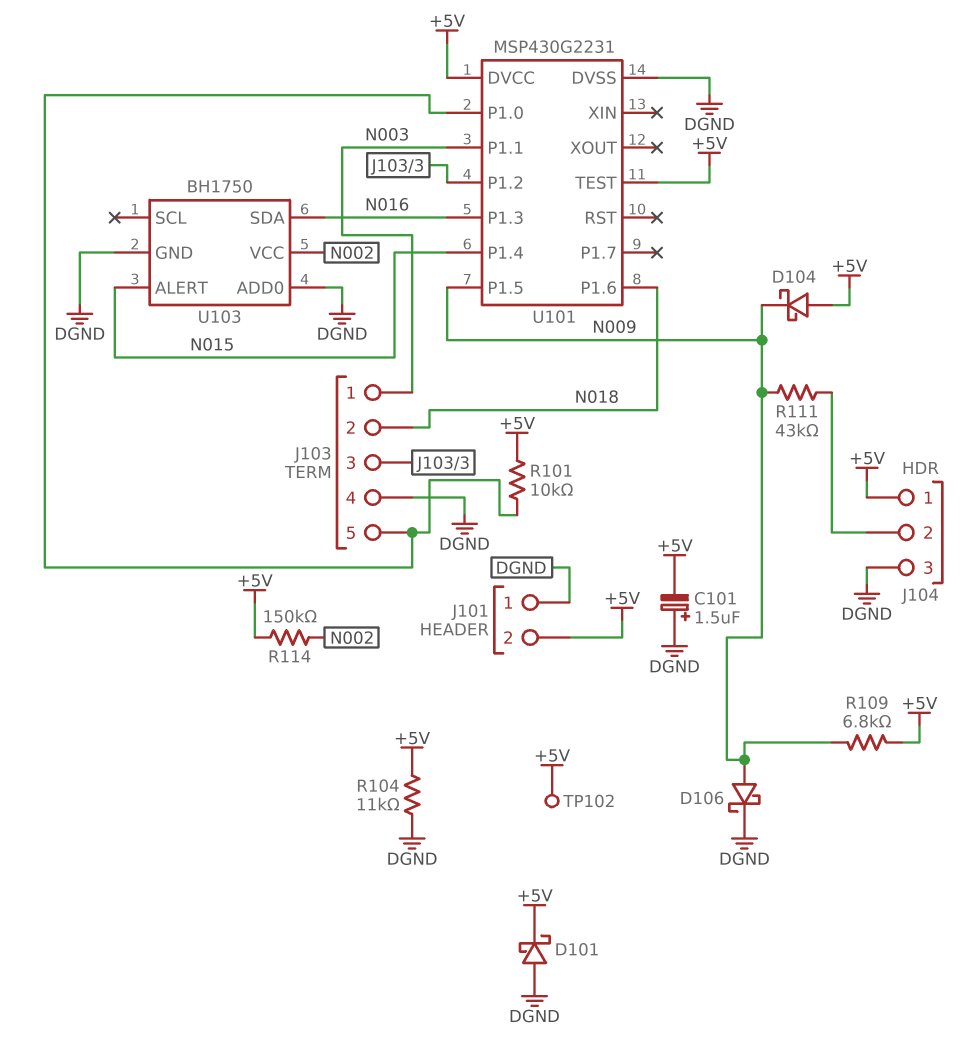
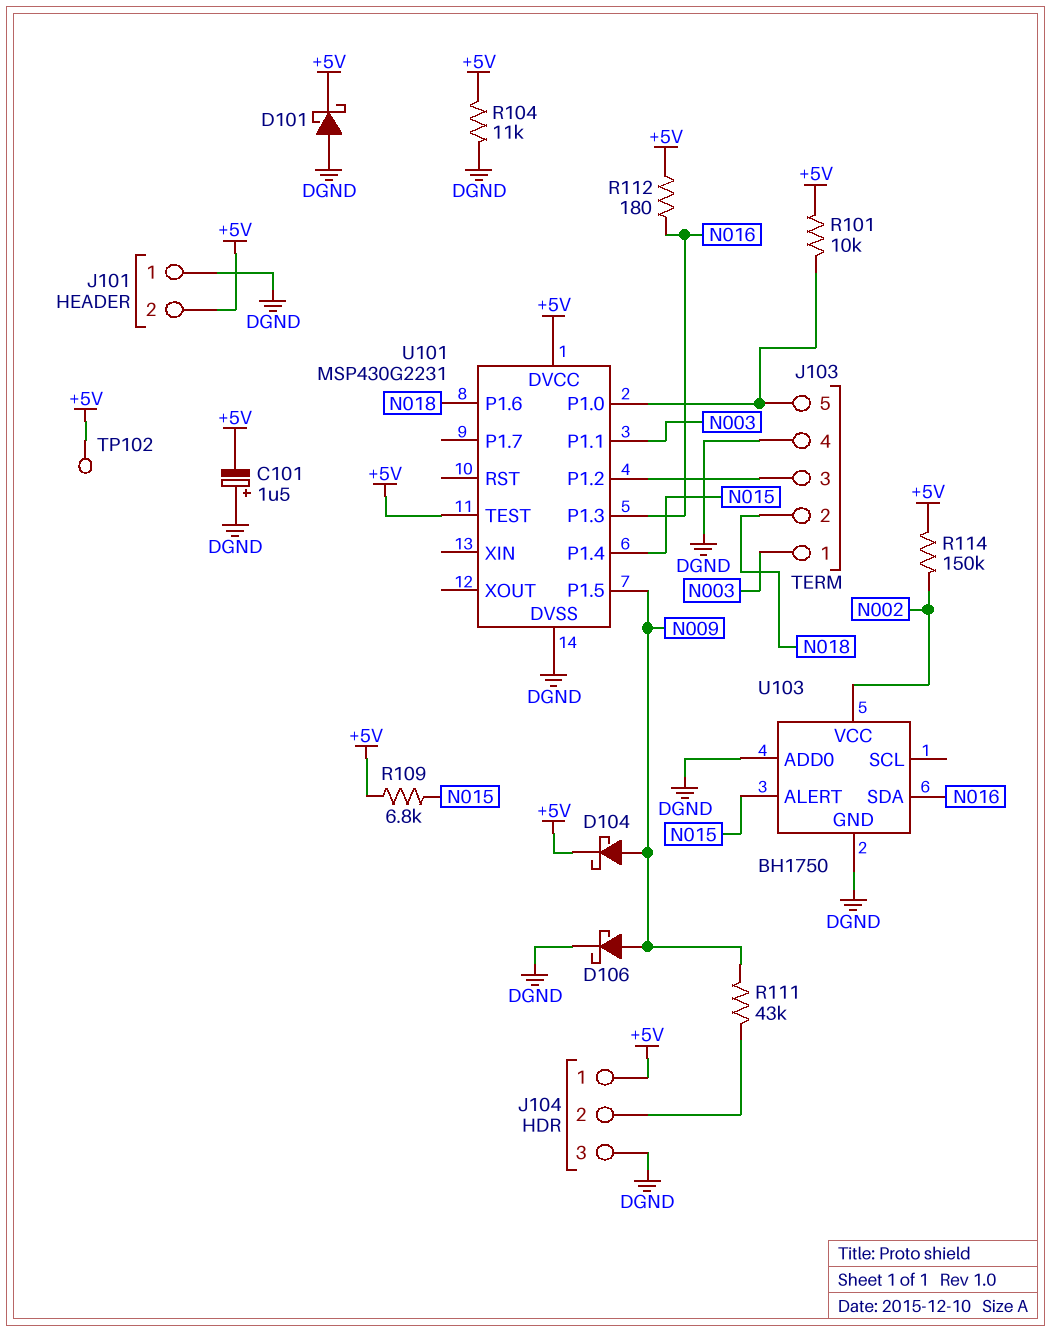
D104: schottky (A +5V, K N009) -> schottky (A N009, K +5V)
R109: 6.8k (+5V, N009) -> 6.8k (+5V, N015)
R112: none -> 180 (+5V, N016)

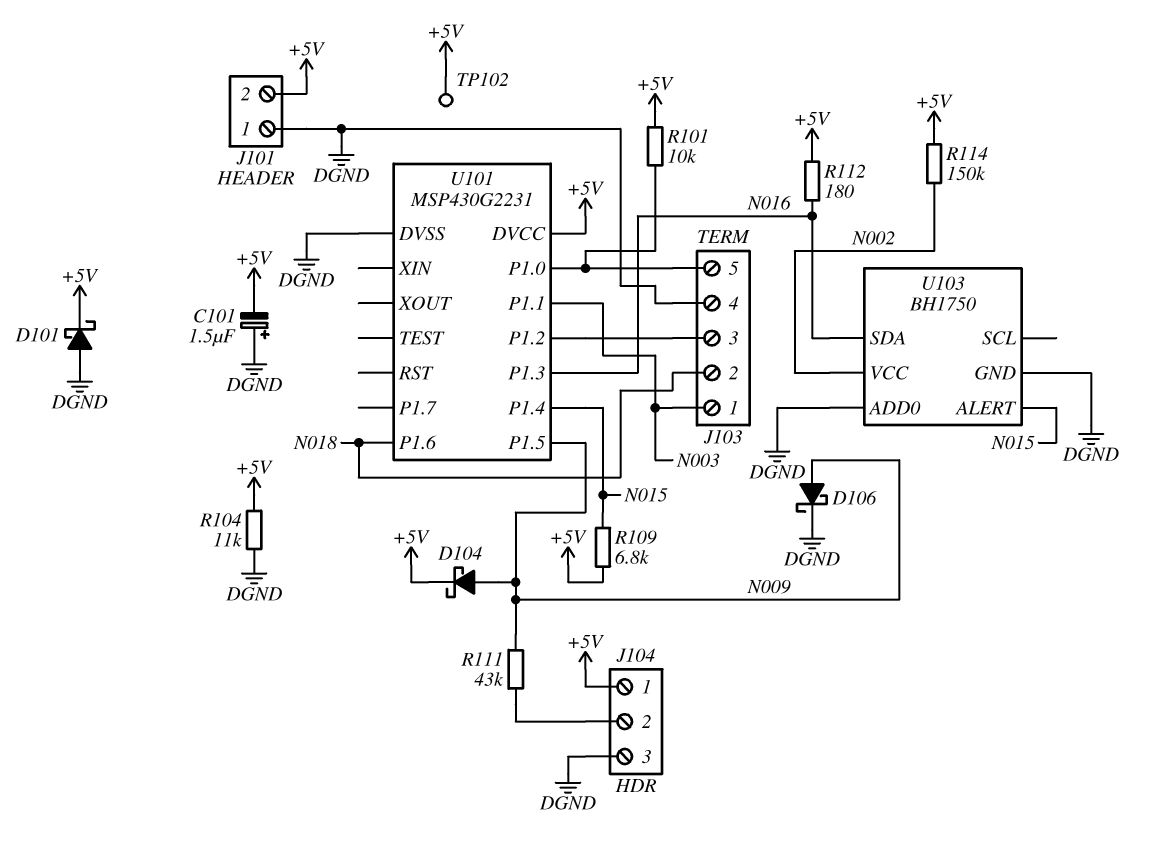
U101 pin TEST: +5V -> none

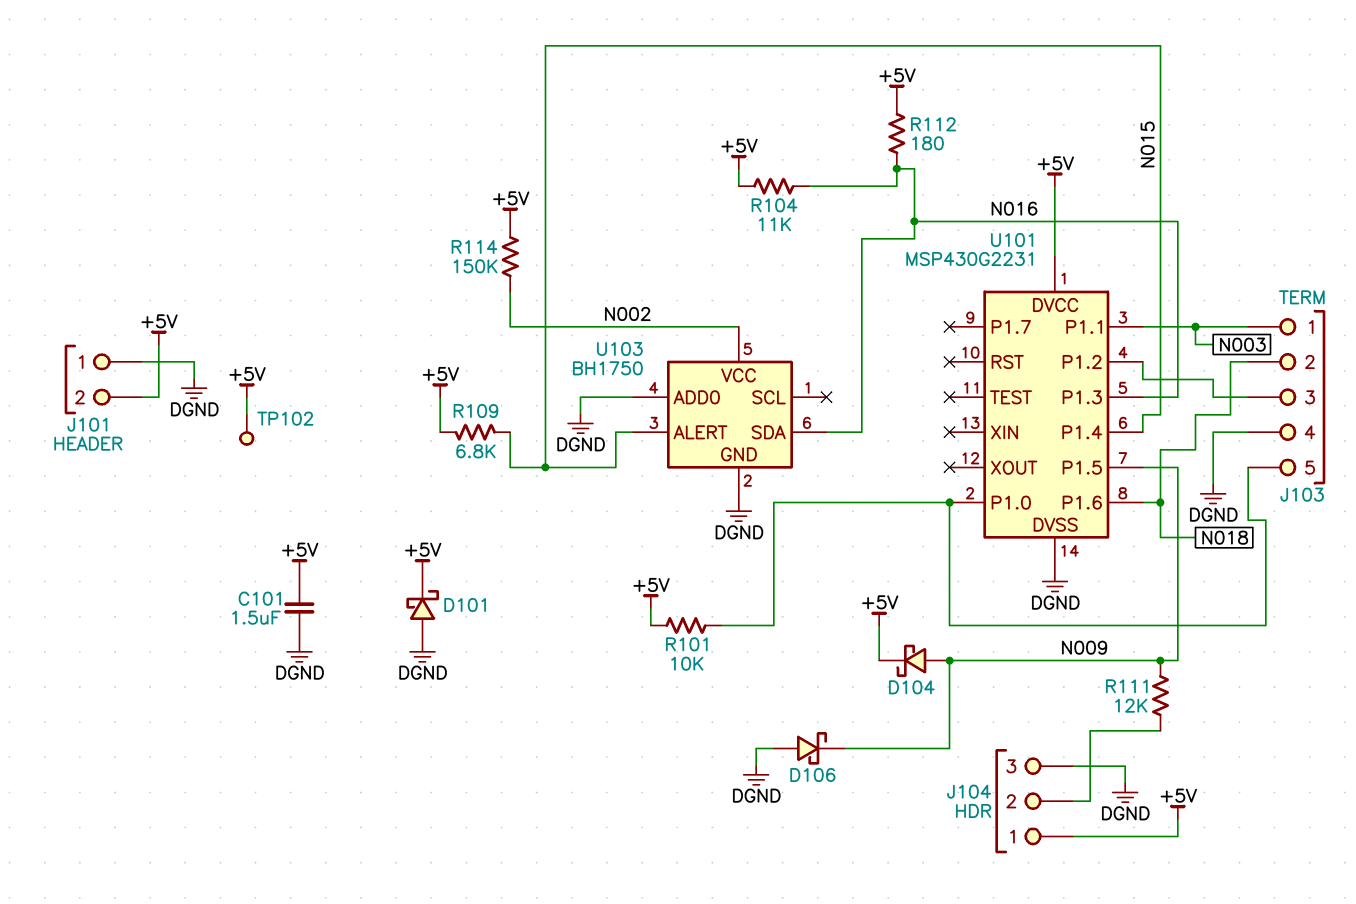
C101: 1.5uF (plus DGND, minus +5V) -> 1.5uF (+5V, DGND)
D106: schottky (A N009, K DGND) -> schottky (A DGND, K N009)
R104: 11k (+5V, DGND) -> 11k (+5V, N016)
R111: 43k (J104/2, N009) -> 12k (J104/2, N009)

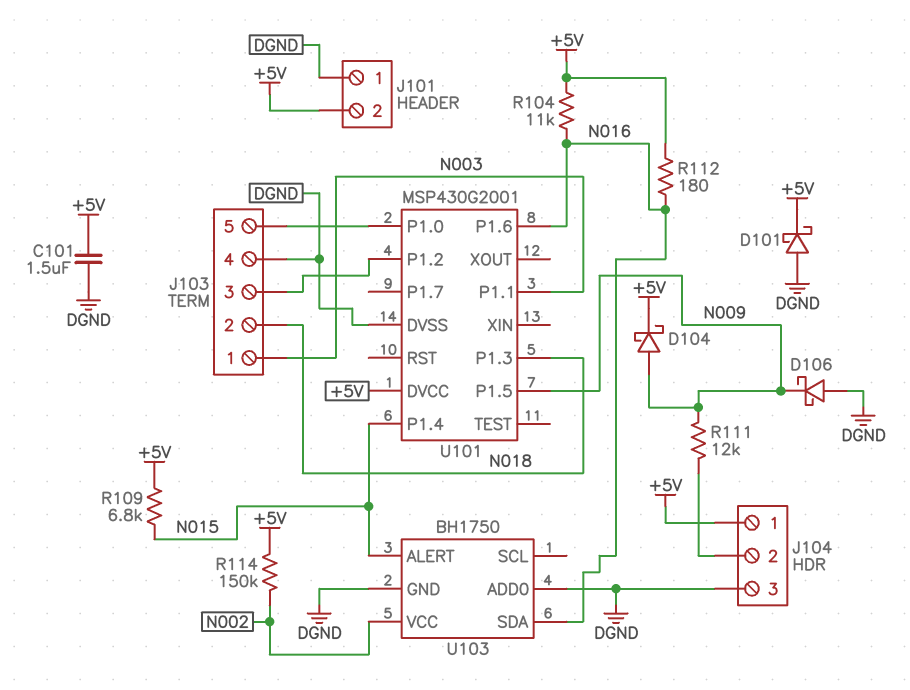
R101: 10k (+5V, J103/5) -> none
TP102: test point (+5V) -> none
U101: MSP430G2231 -> MSP430G2001
U101 pin P1.3: N016 -> N018
U101 pin P1.6: N018 -> N016

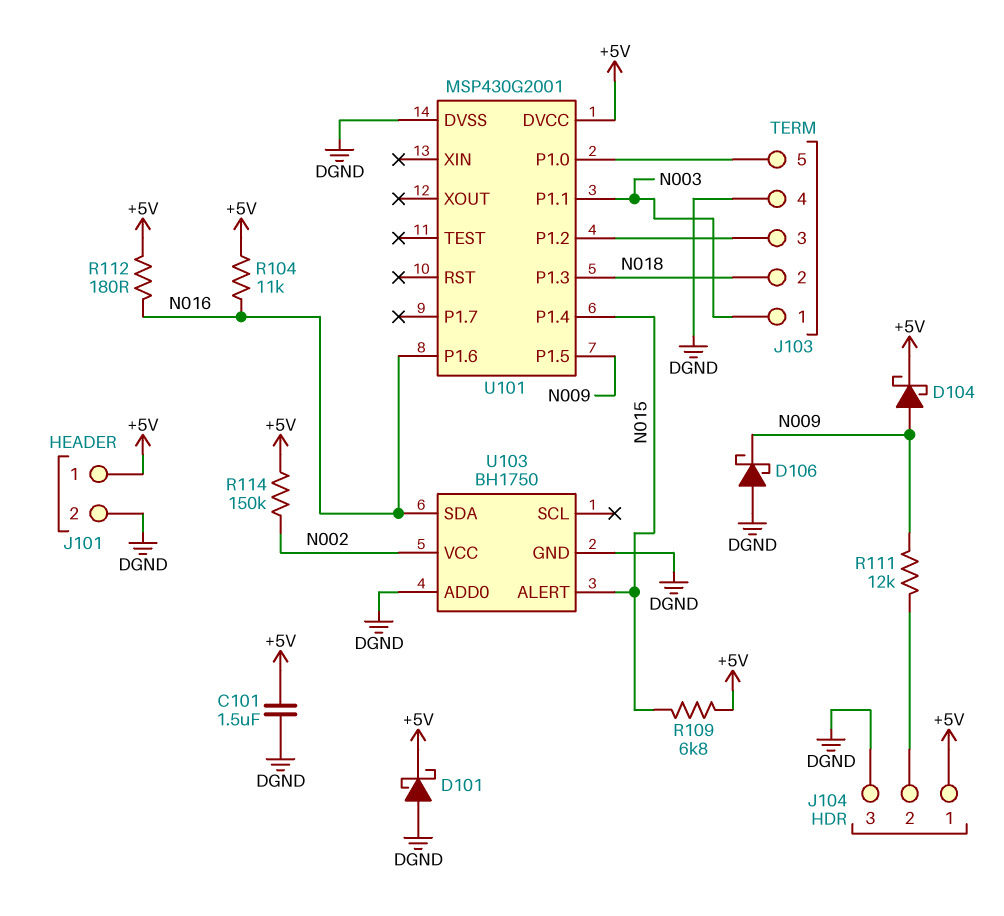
J101 pin 1: DGND -> +5V
J101 pin 2: +5V -> DGND

